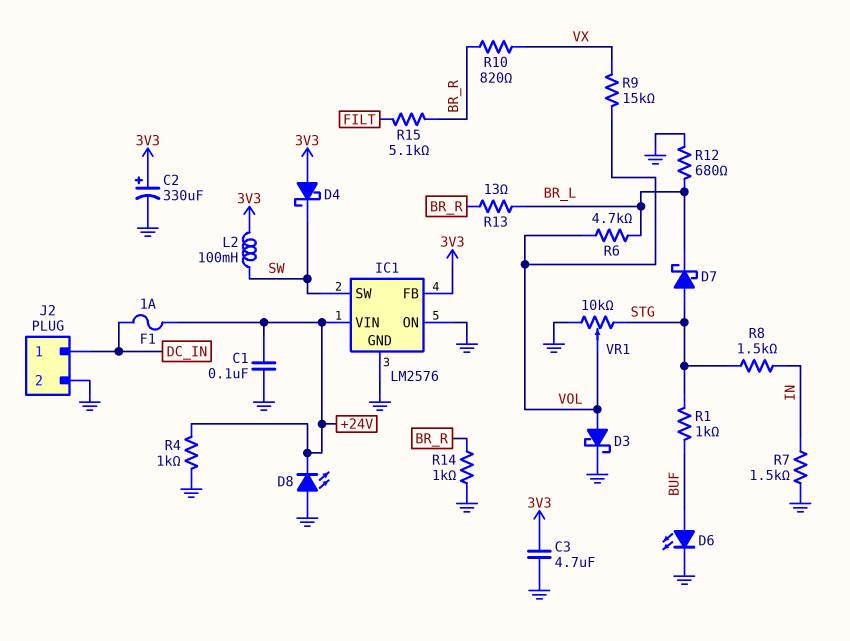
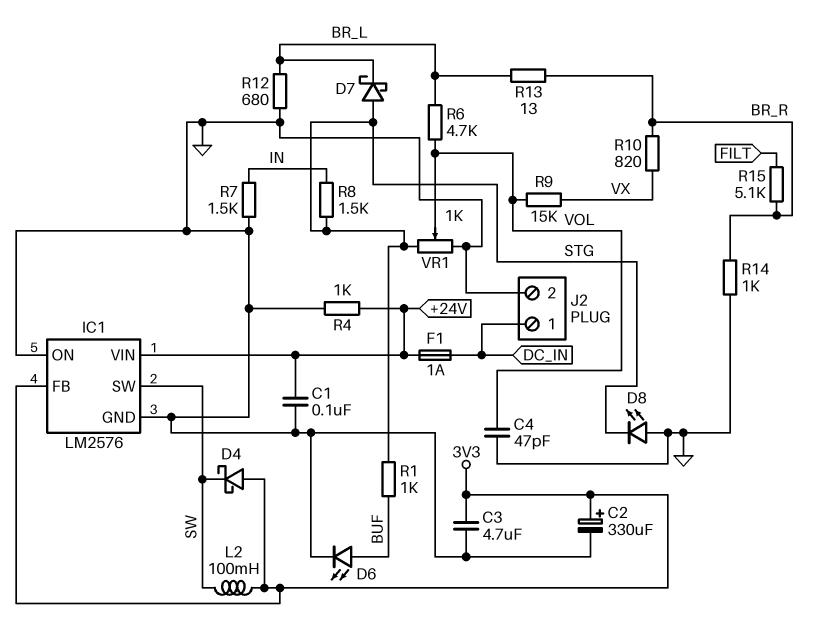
C4: none -> 47pF (GND, VOL)
D3: schottky (A VOL, K GND) -> none
D8: LED (A GND, K +24V) -> LED (A GND, K STG)
VR1: 10k (GND, STG, wiper VOL) -> 1k (GND, STG, wiper VOL)

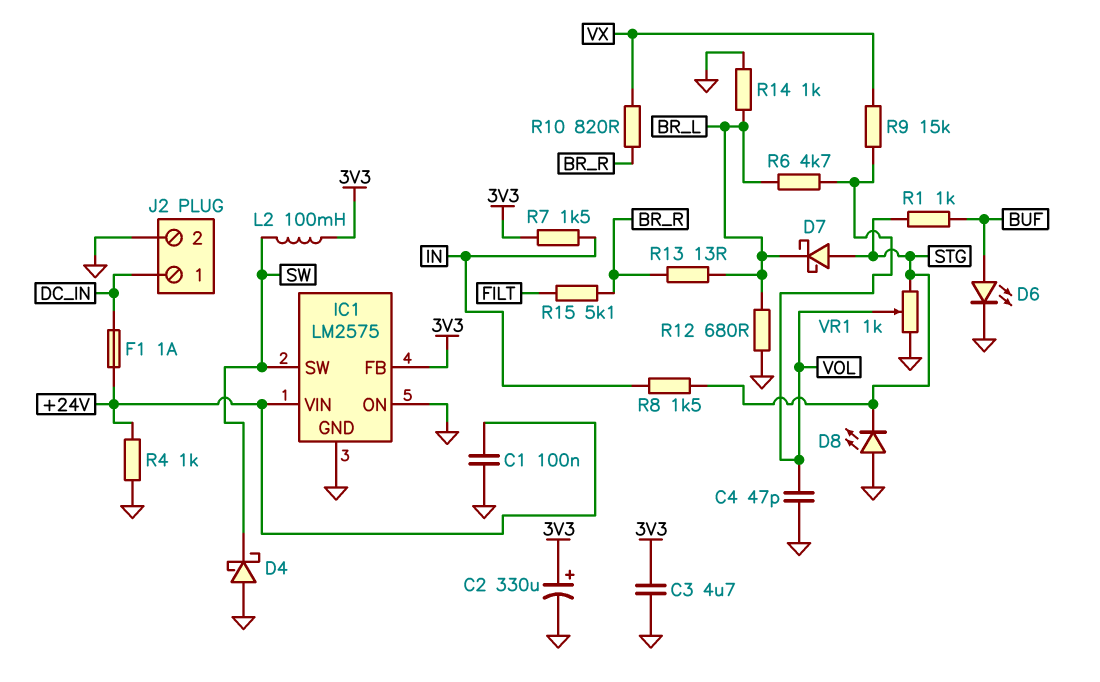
D4: schottky (A 3V3, K SW) -> schottky (A GND, K SW)
IC1: LM2576 -> LM2575
R7: 1.5k (GND, IN) -> 1.5k (3V3, IN)
R14: 1k (BR_R, GND) -> 1k (BR_L, GND)

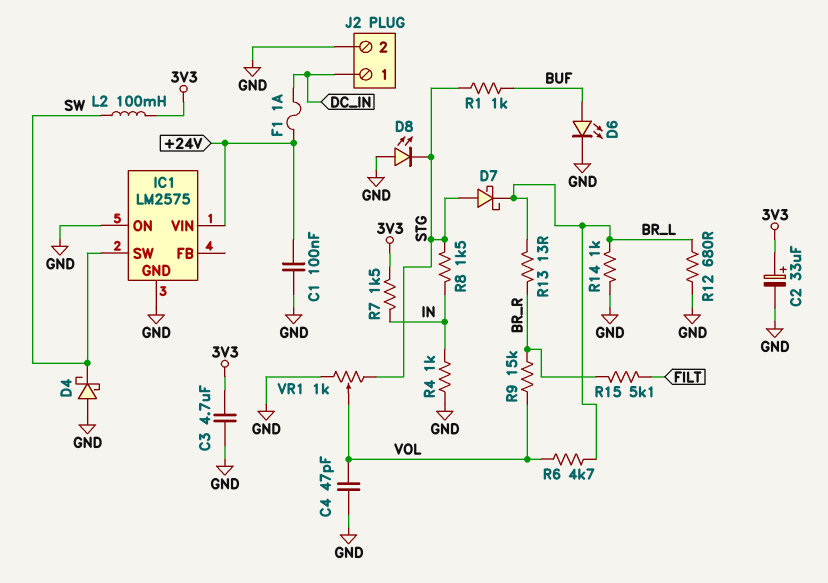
C2: 330uF (plus 3V3, minus GND) -> 33uF (plus 3V3, minus GND)
IC1 pin FB: 3V3 -> none
R4: 1k (+24V, GND) -> 1k (GND, IN)
R9: 15k (VOL, VX) -> 15k (BR_R, VOL)
R10: 820 (BR_R, VX) -> none

